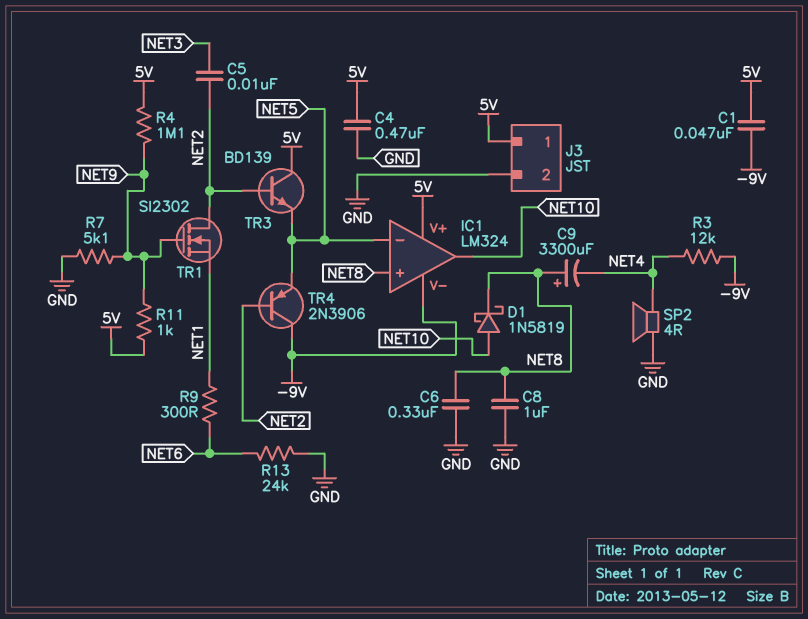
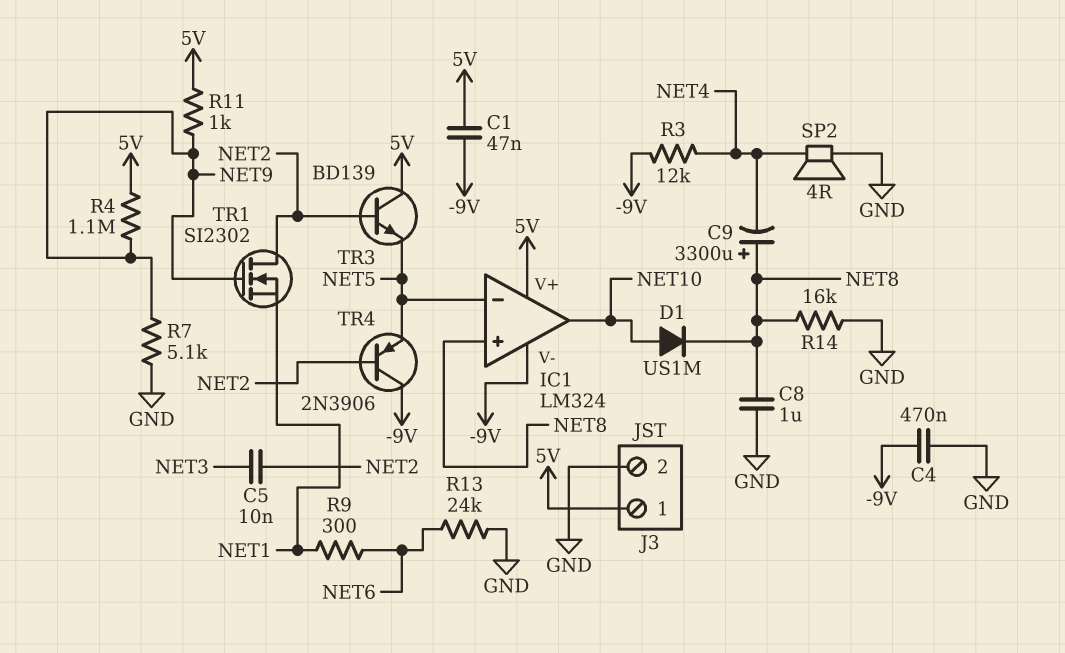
C4: 470nF (5V, GND) -> 470nF (-9V, GND)
C6: 330nF (GND, NET8) -> none
D1: schottky 1N5819 (A NET10, K NET8) -> diode US1M (A NET10, K NET8)
R14: none -> 16k (GND, NET8)

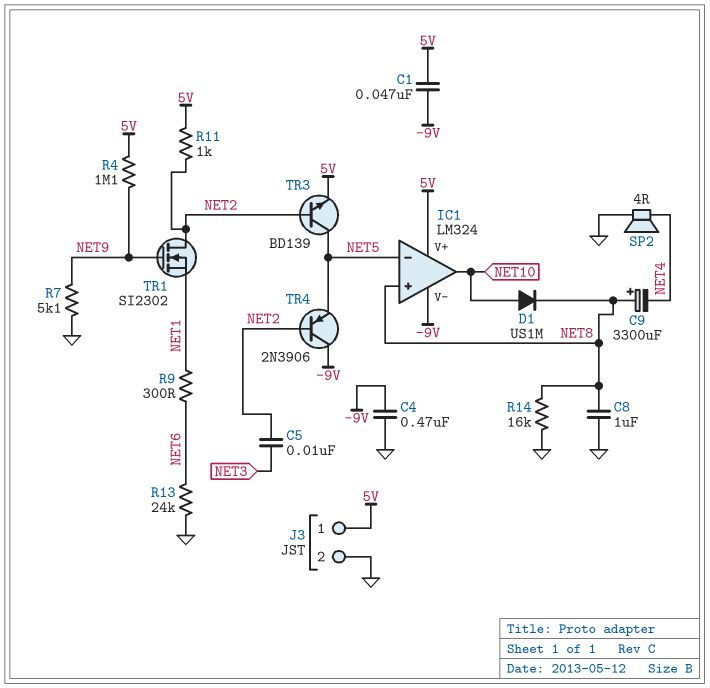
R3: 12k (-9V, NET4) -> none
R11: 1k (5V, NET9) -> 1k (5V, NET2)
TR3: NPN BD139 (B NET2, C 5V, E NET5) -> NPN BD139 (B NET2, C NET5, E 5V)

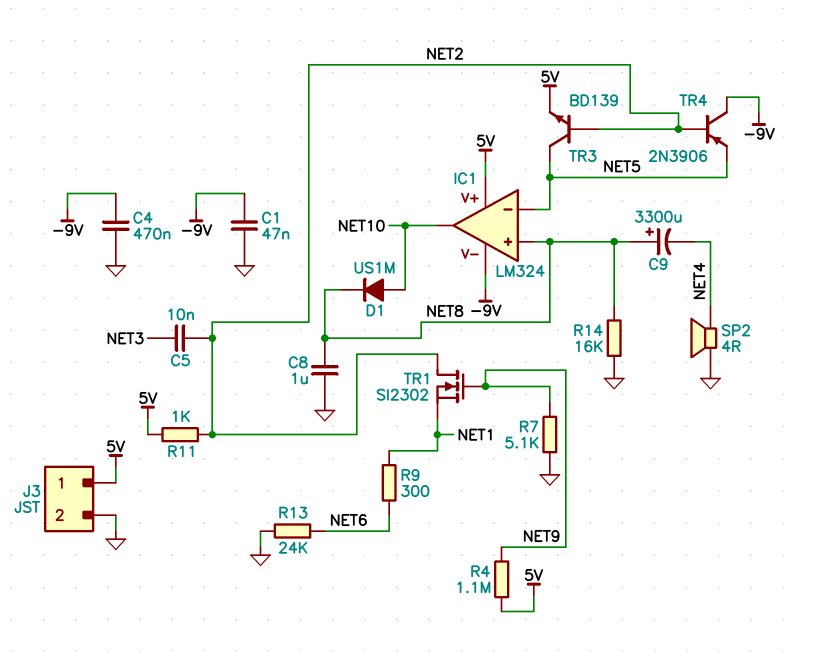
C1: 47nF (-9V, 5V) -> 47nF (-9V, GND)

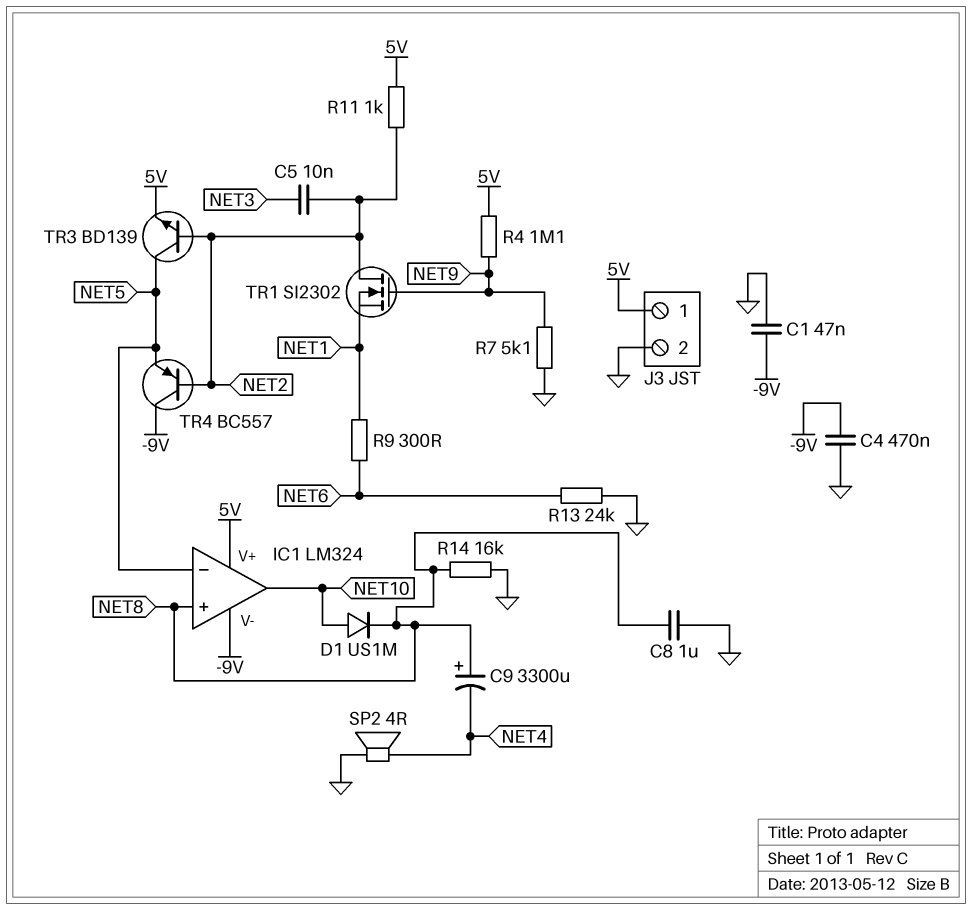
TR4: PNP 2N3906 (B NET2, C -9V, E NET5) -> PNP BC557 (B NET2, C -9V, E NET5)

